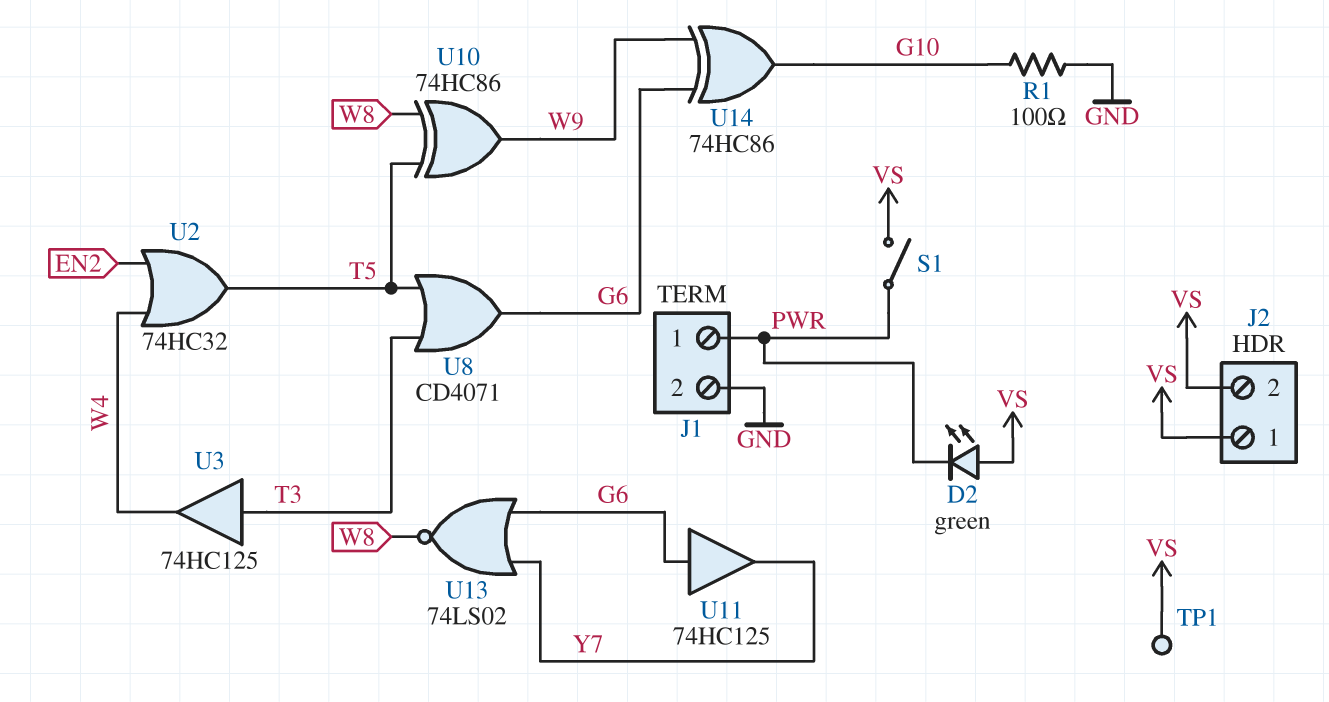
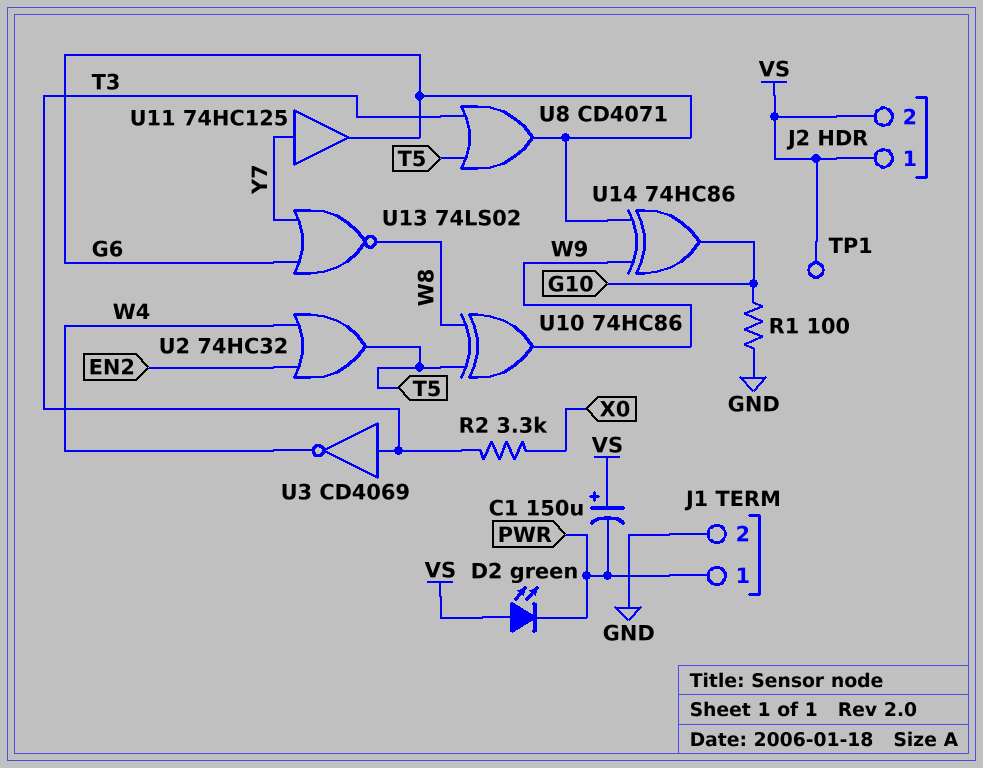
C1: none -> 150uF (plus VS, minus PWR)
R2: none -> 3.3k (T3, X0)
S1: switch (PWR, VS) -> none
U3: buffer 74HC125 (in T3, out W4) -> NOT CD4069 (in T3, out W4)
U11: buffer 74HC125 (in G6, out Y7) -> buffer 74HC125 (in Y7, out G6)

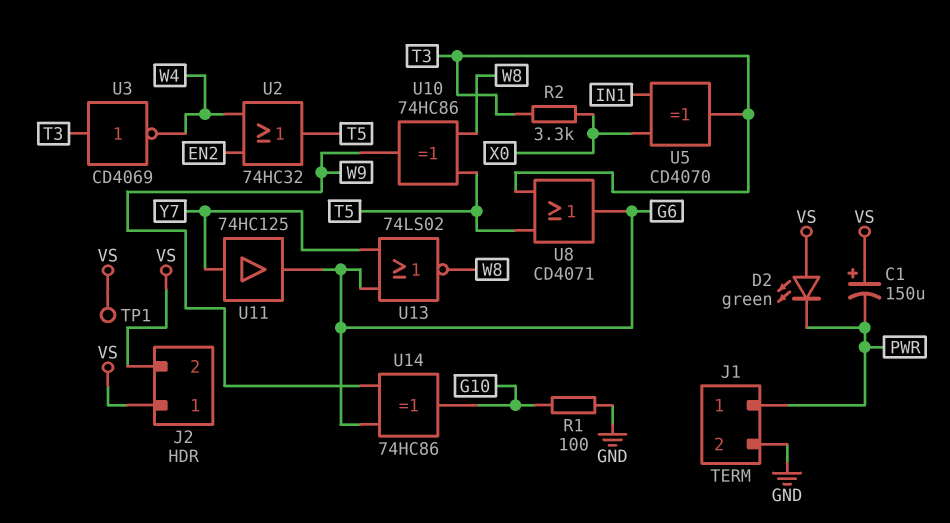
U5: none -> XOR CD4070 (in IN1, in X0, out T3)

